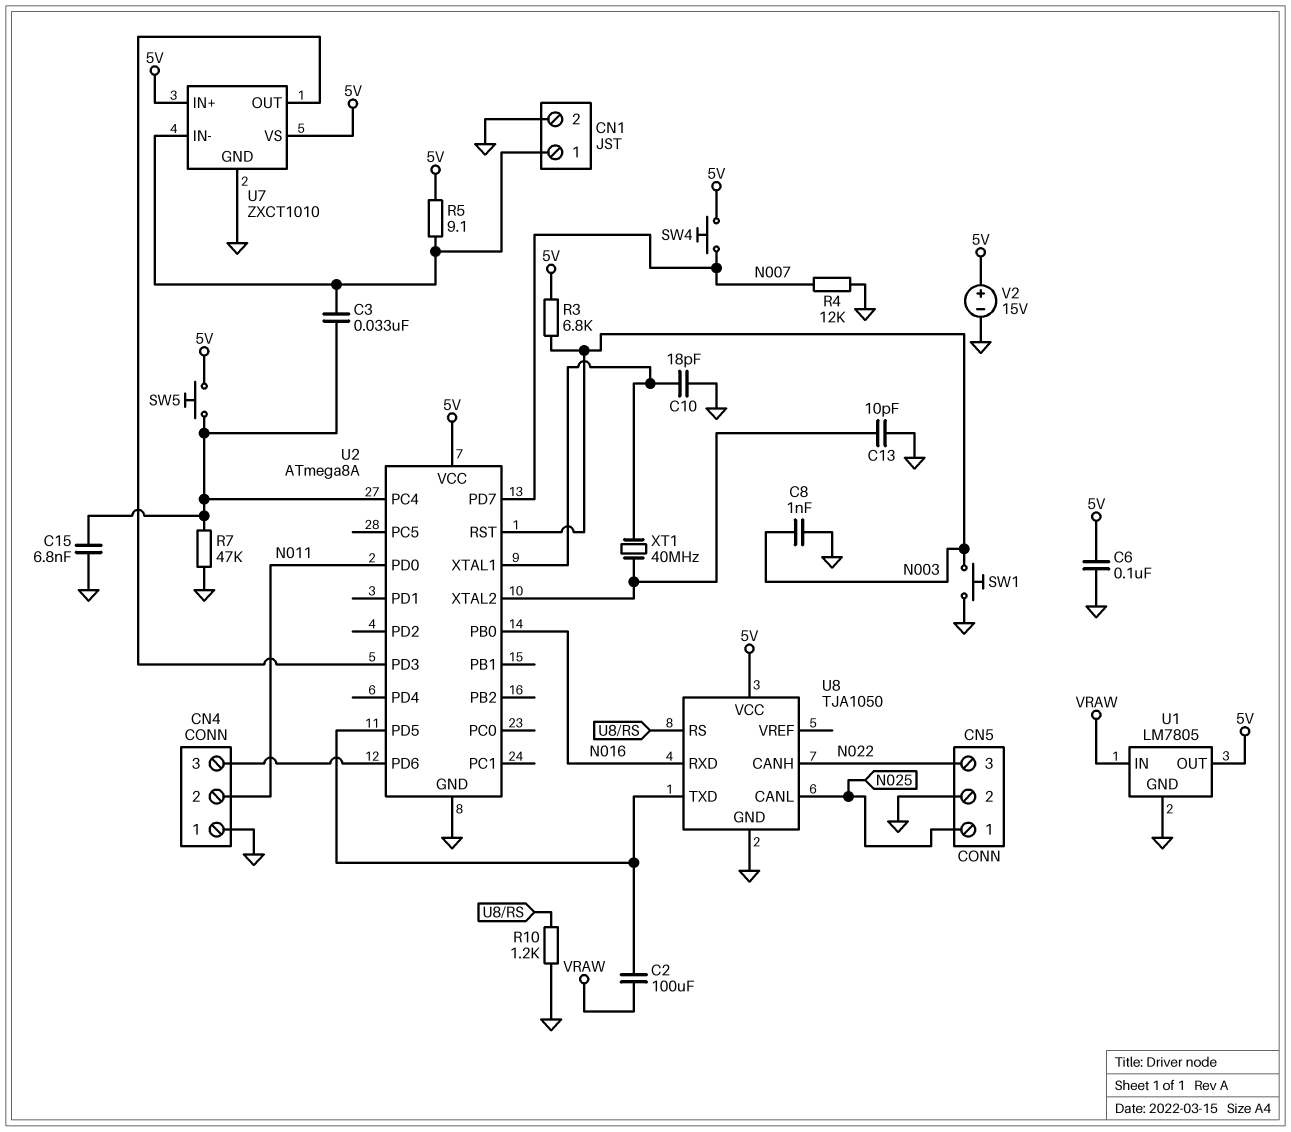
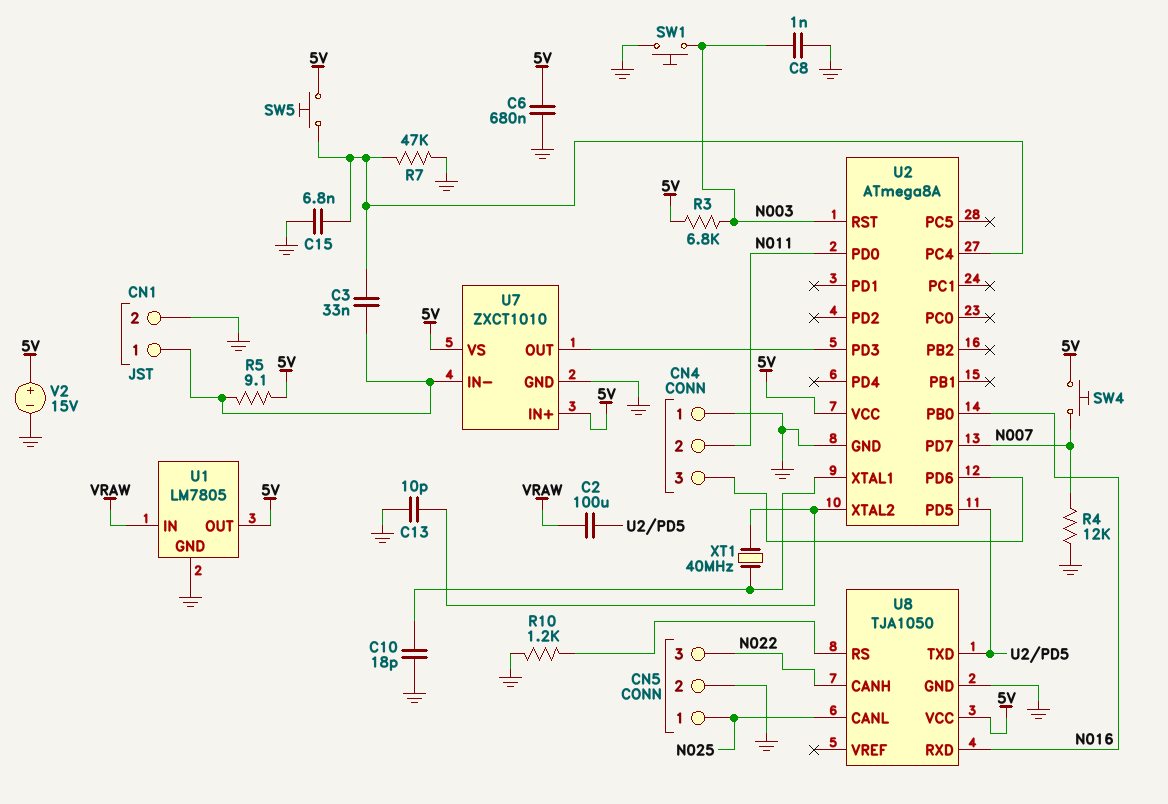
C6: 100nF (5V, GND) -> 680nF (5V, GND)

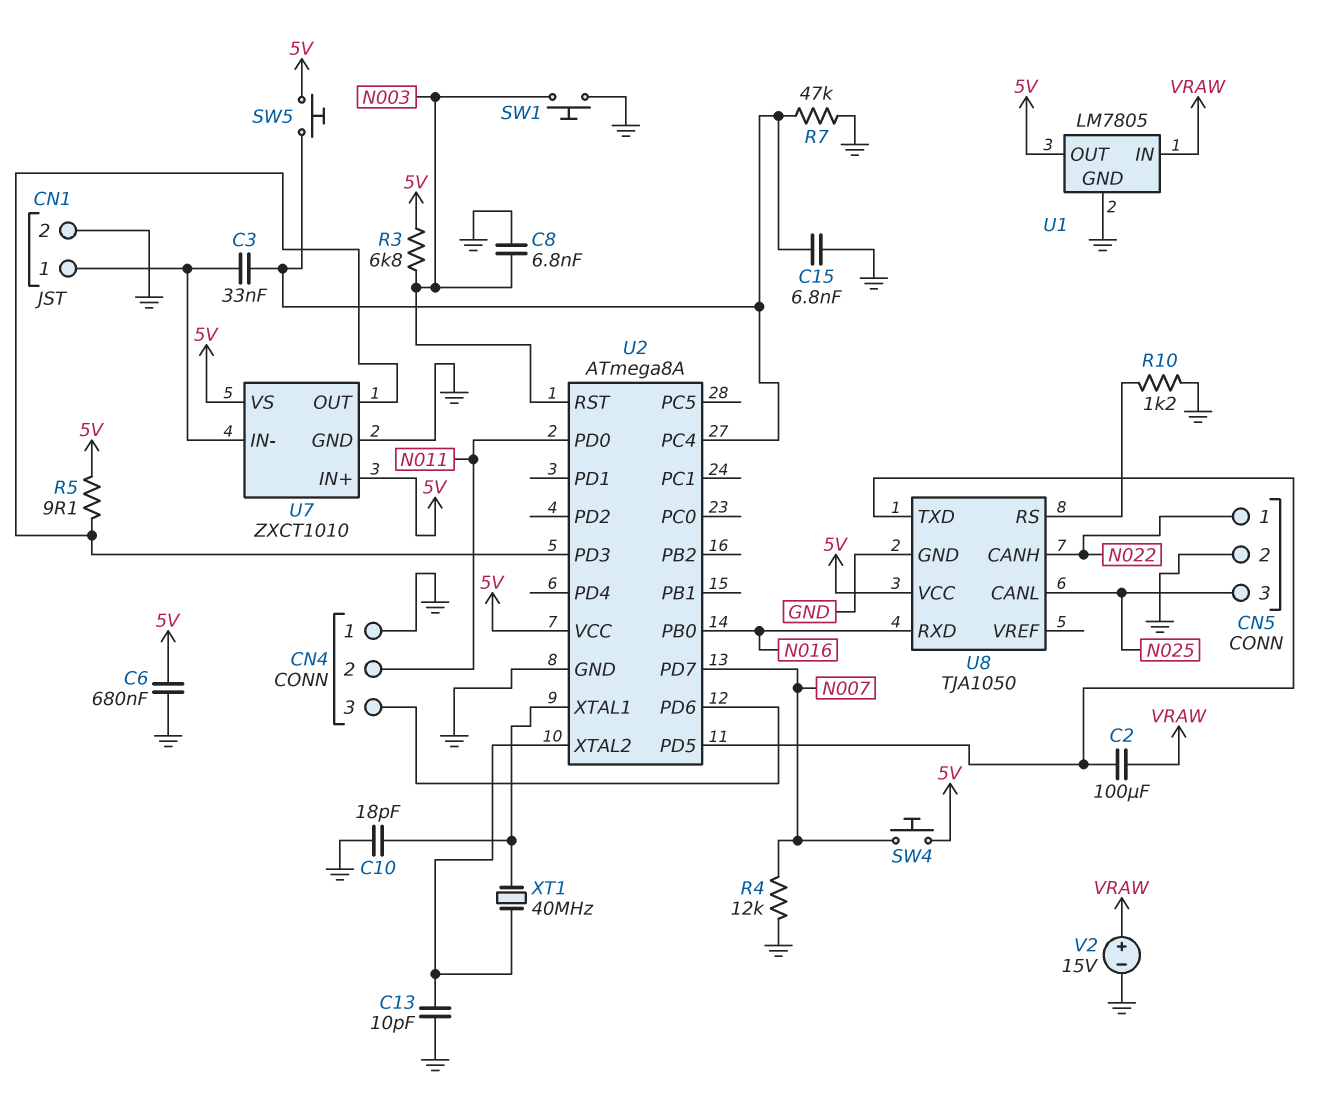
C8: 1nF (GND, N003) -> 6.8nF (GND, N003)
CN5 pin 1: N025 -> N022
CN5 pin 3: N022 -> N025
R5: 9.1 (5V, CN1/1) -> 9.1 (5V, U2/PD3)
V2: 15V (plus 5V, minus GND) -> 15V (plus VRAW, minus GND)

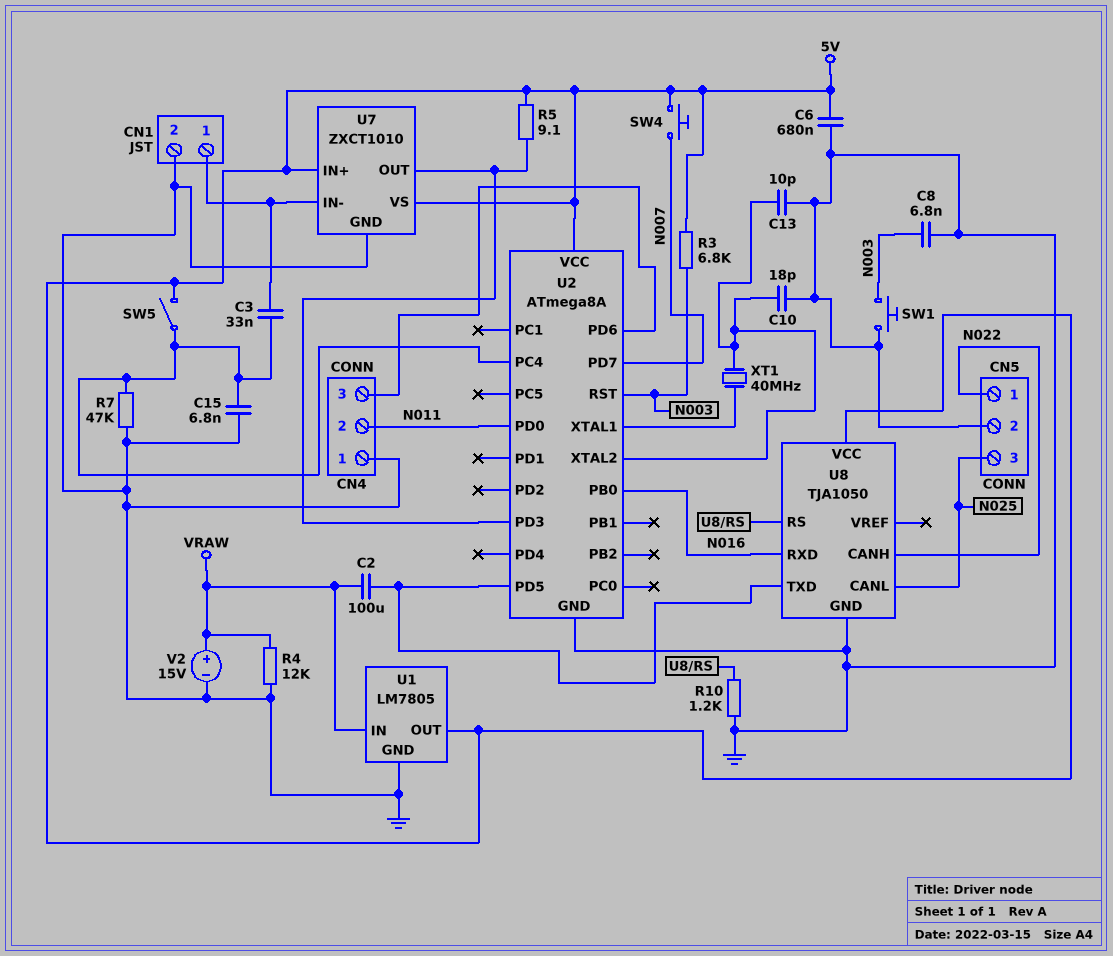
C10: 18pF (GND, U2/XTAL1) -> 18pF (GND, U2/XTAL2)
R4: 12k (GND, N007) -> 12k (GND, VRAW)
SW5: button (5V, U2/PC4) -> switch (5V, U2/PC4)

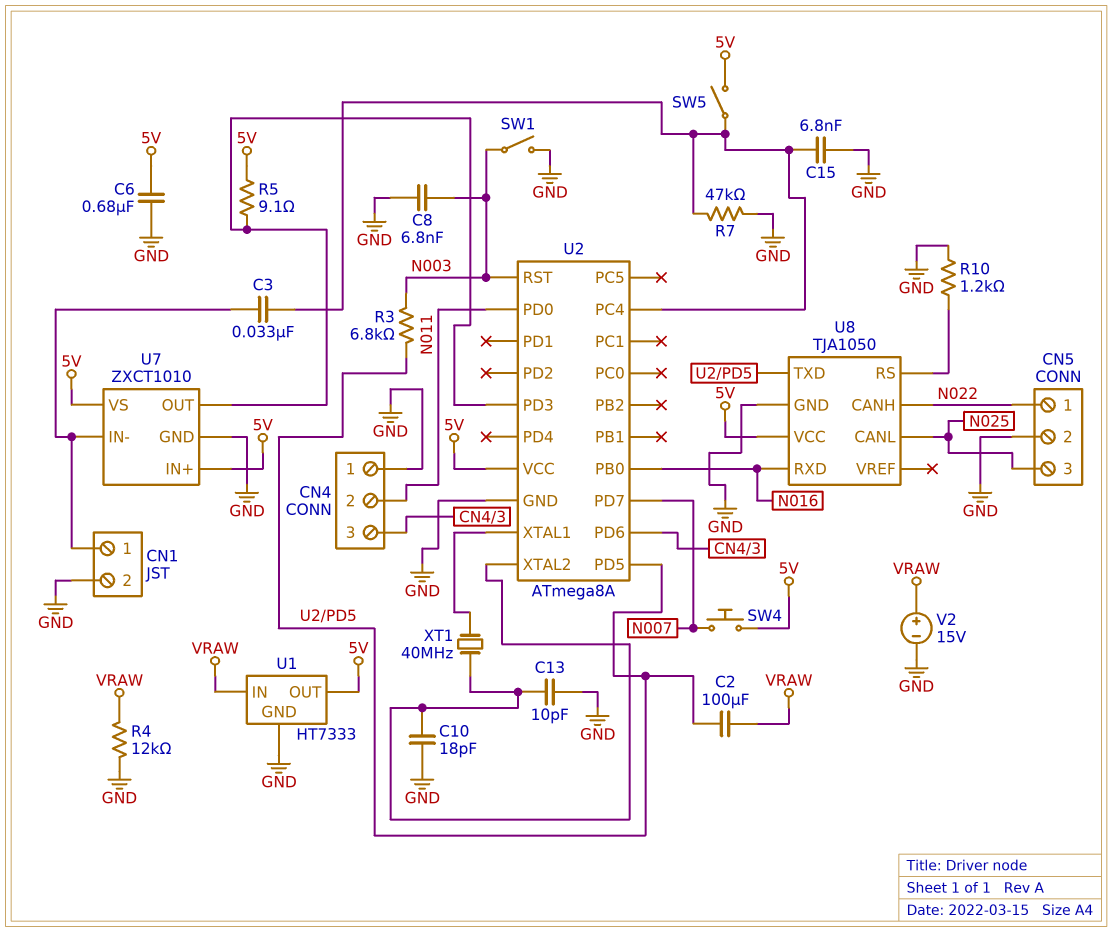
R3: 6.8k (5V, N003) -> 6.8k (N003, U2/PD5)
SW1: button (GND, N003) -> switch (GND, N003)
U1: LM7805 -> HT7333

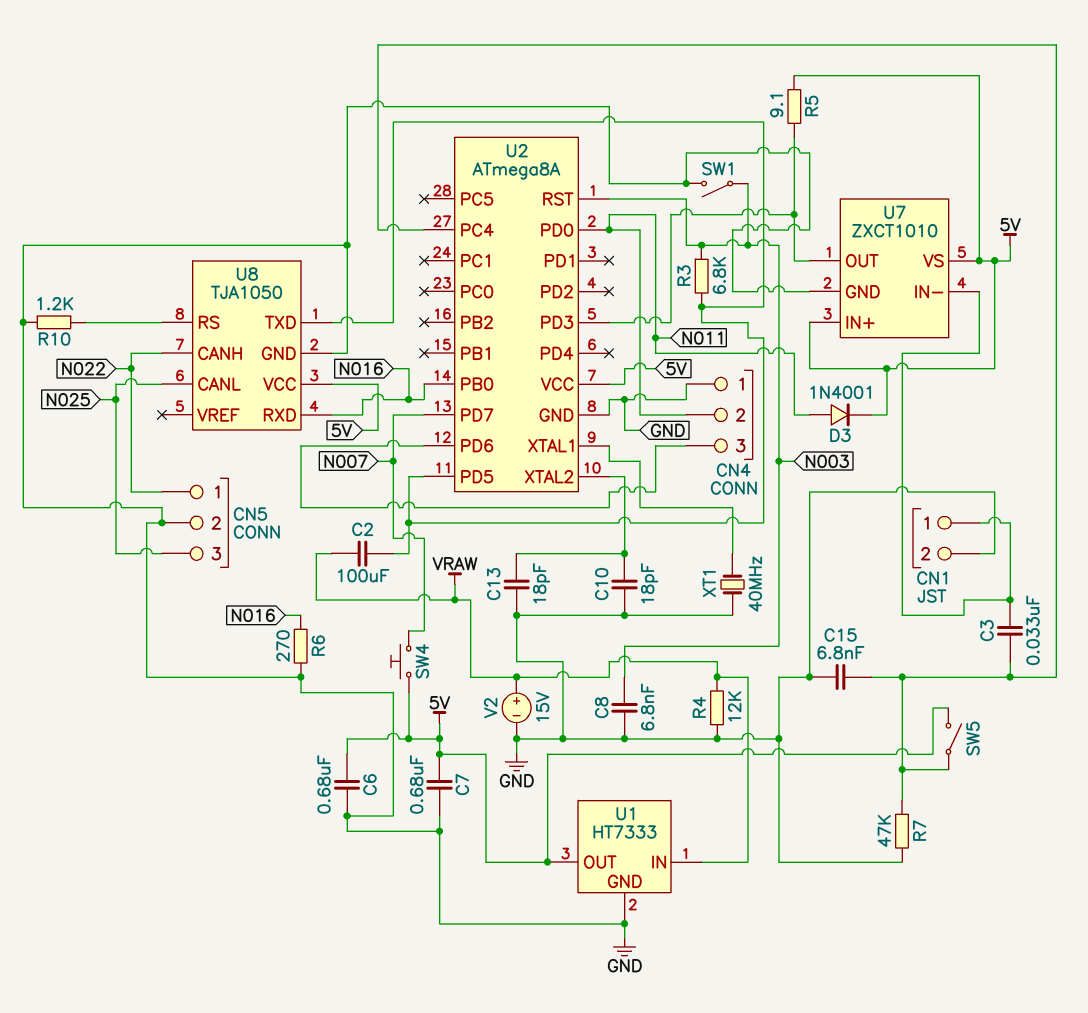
C7: none -> 680nF (5V, GND)
C13: 10pF (GND, U2/XTAL2) -> 18pF (GND, U2/XTAL2)
D3: none -> diode 1N4001 (A N011, K 5V)
R6: none -> 270 (GND, N016)
XT1: 40MHz (U2/XTAL1, U2/XTAL2) -> 40MHz (GND, U2/XTAL1)

